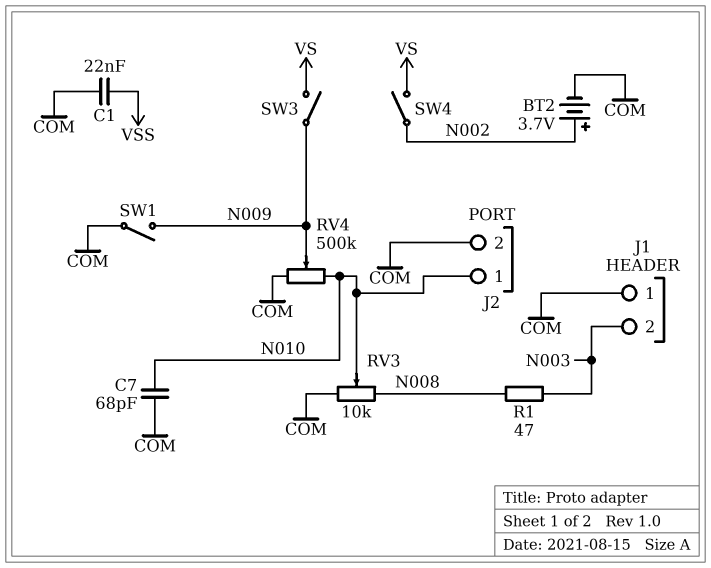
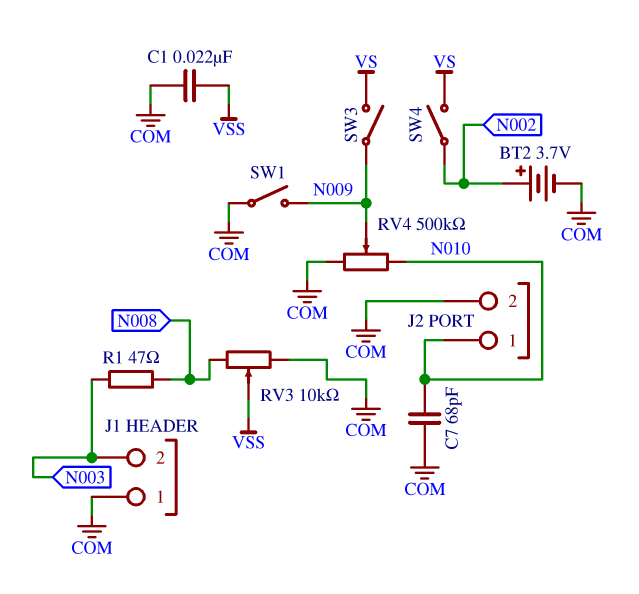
RV3: 10k (COM, N008, wiper N010) -> 10k (COM, N008, wiper VSS)

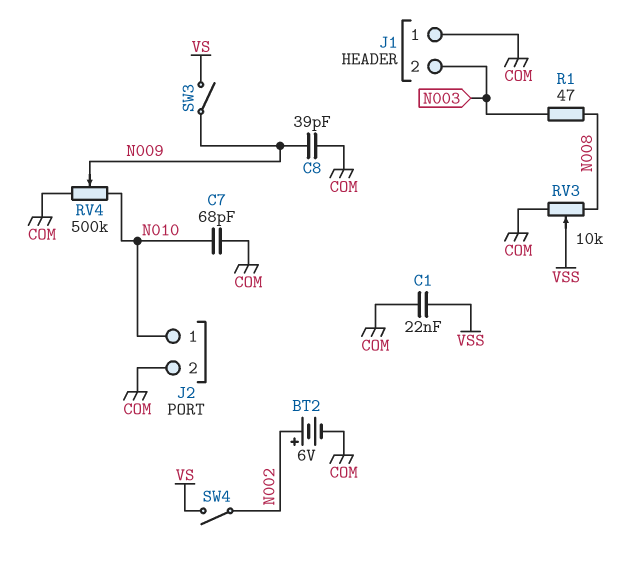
BT2: 3.7V (plus N002, minus COM) -> 6V (plus N002, minus COM)
C8: none -> 39pF (COM, N009)
SW1: switch (COM, N009) -> none

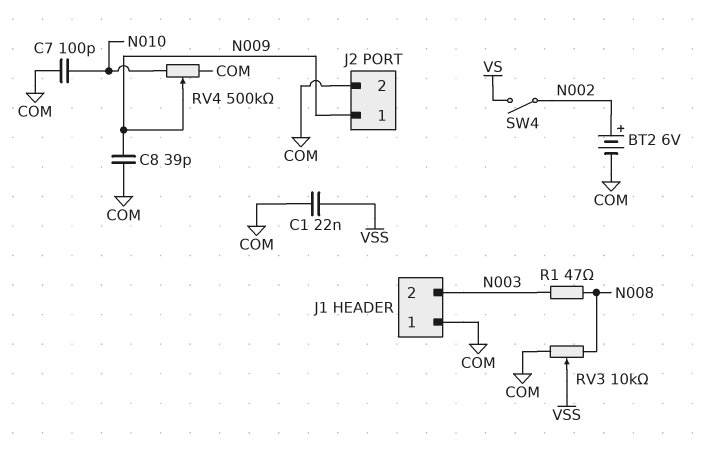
C7: 68pF (COM, N010) -> 100pF (COM, N010)
J2 pin 1: N010 -> N009
SW3: switch (N009, VS) -> none

